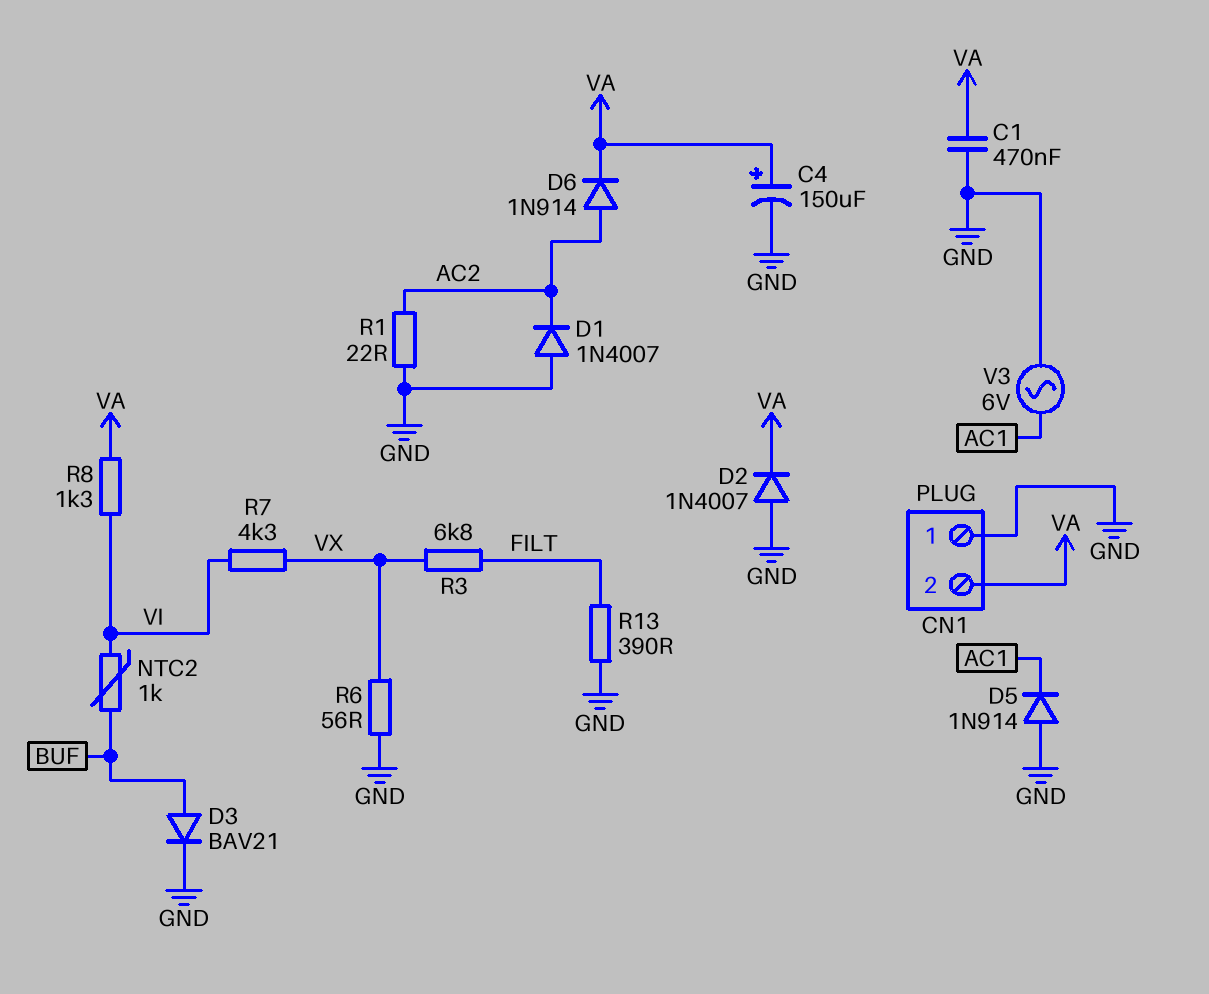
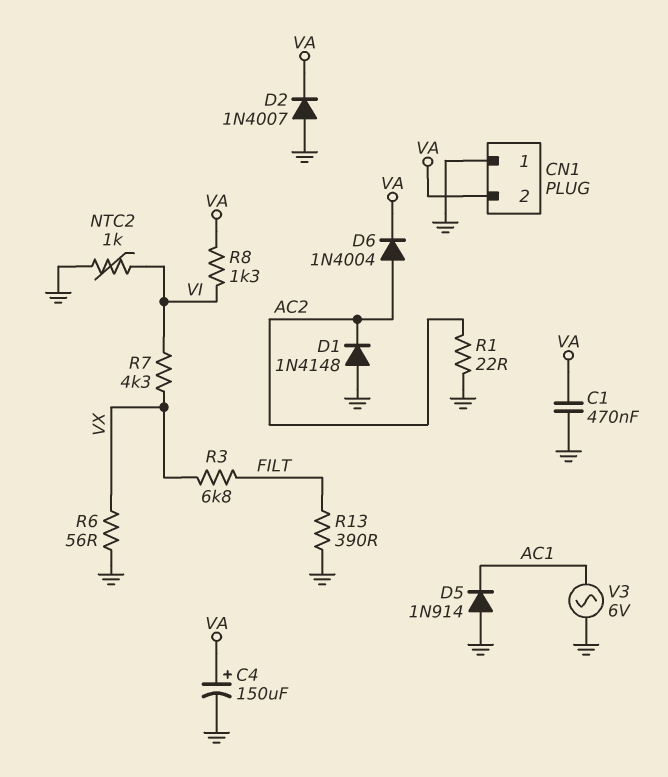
D1: diode 1N4007 (A GND, K AC2) -> diode 1N4148 (A GND, K AC2)
D3: diode BAV21 (A BUF, K GND) -> none
D6: diode 1N914 (A AC2, K VA) -> diode 1N4004 (A AC2, K VA)
NTC2: 1k (BUF, VI) -> 1k (GND, VI)

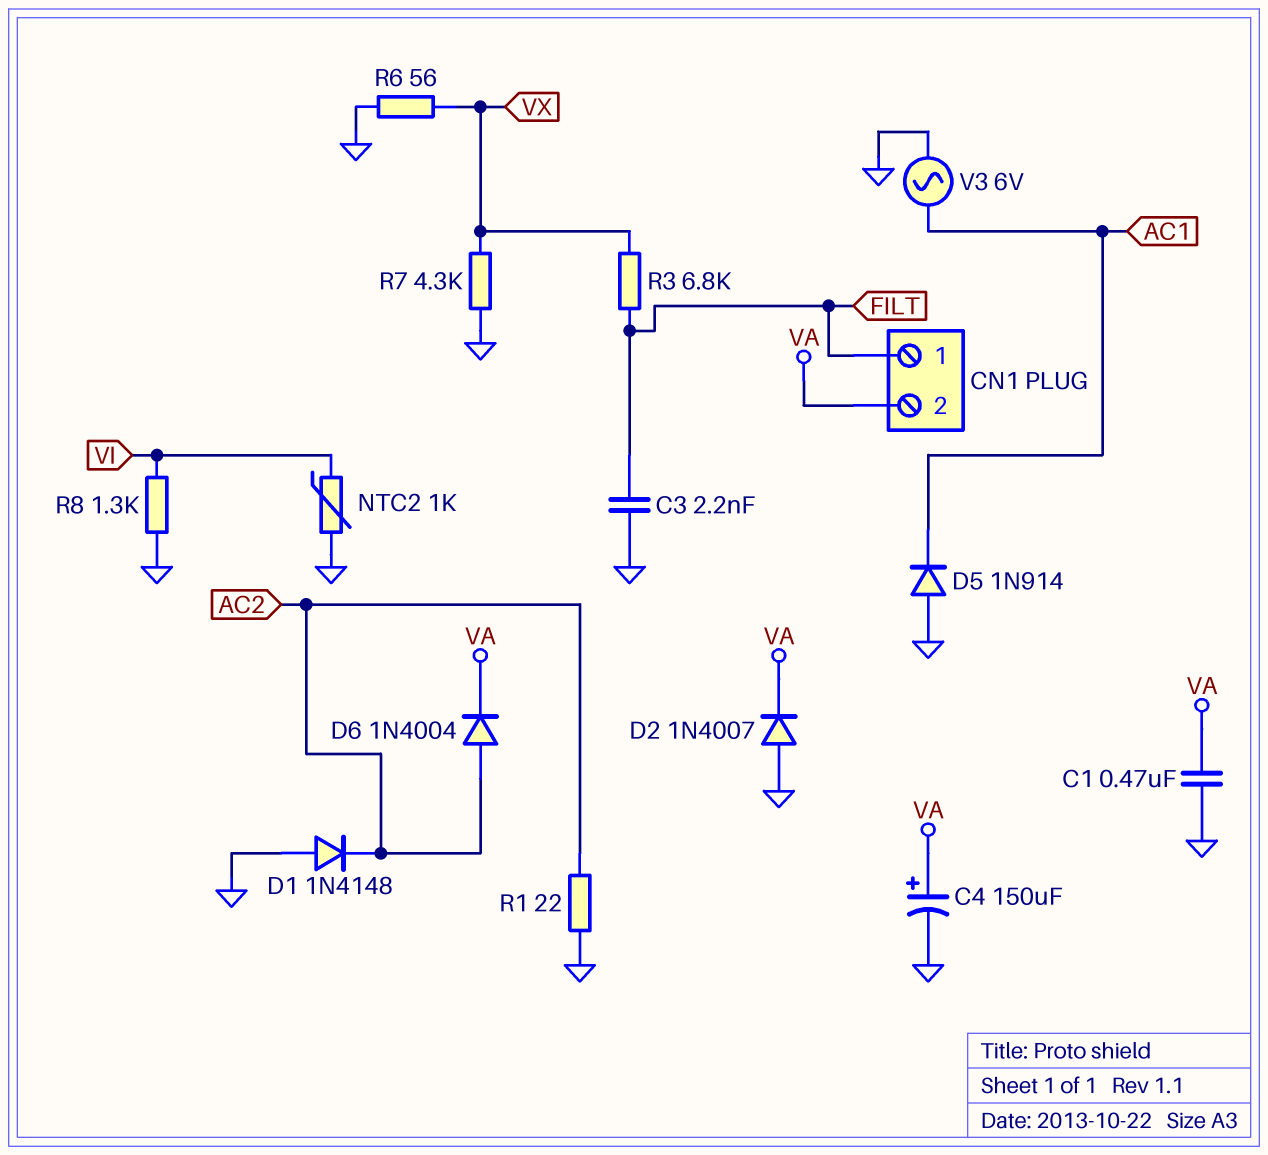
C3: none -> 2.2nF (FILT, GND)
CN1 pin 1: GND -> FILT
R7: 4.3k (VI, VX) -> 4.3k (GND, VX)
R8: 1.3k (VA, VI) -> 1.3k (GND, VI)
R13: 390 (FILT, GND) -> none

